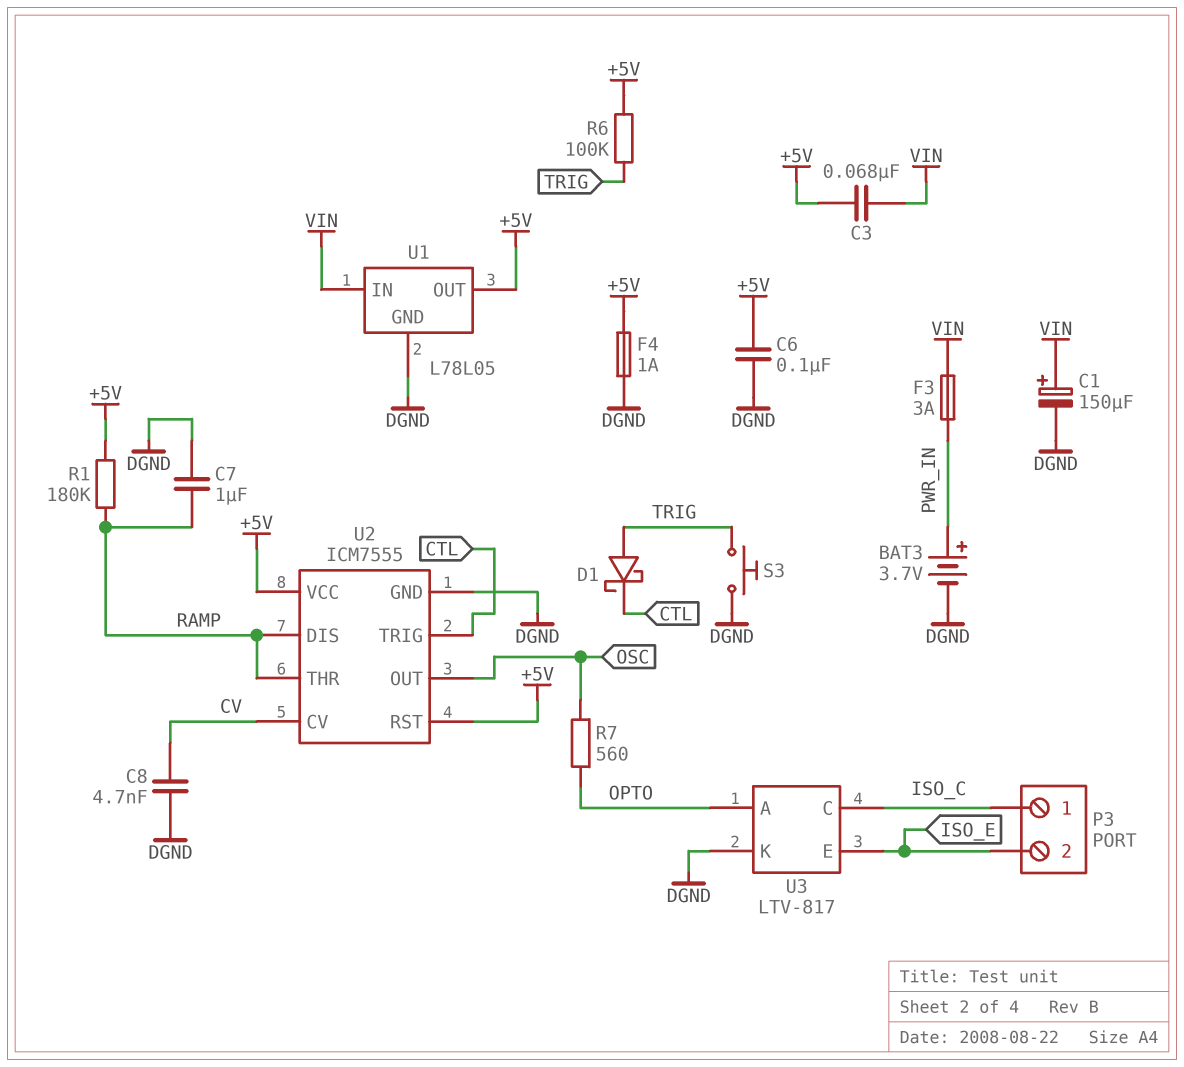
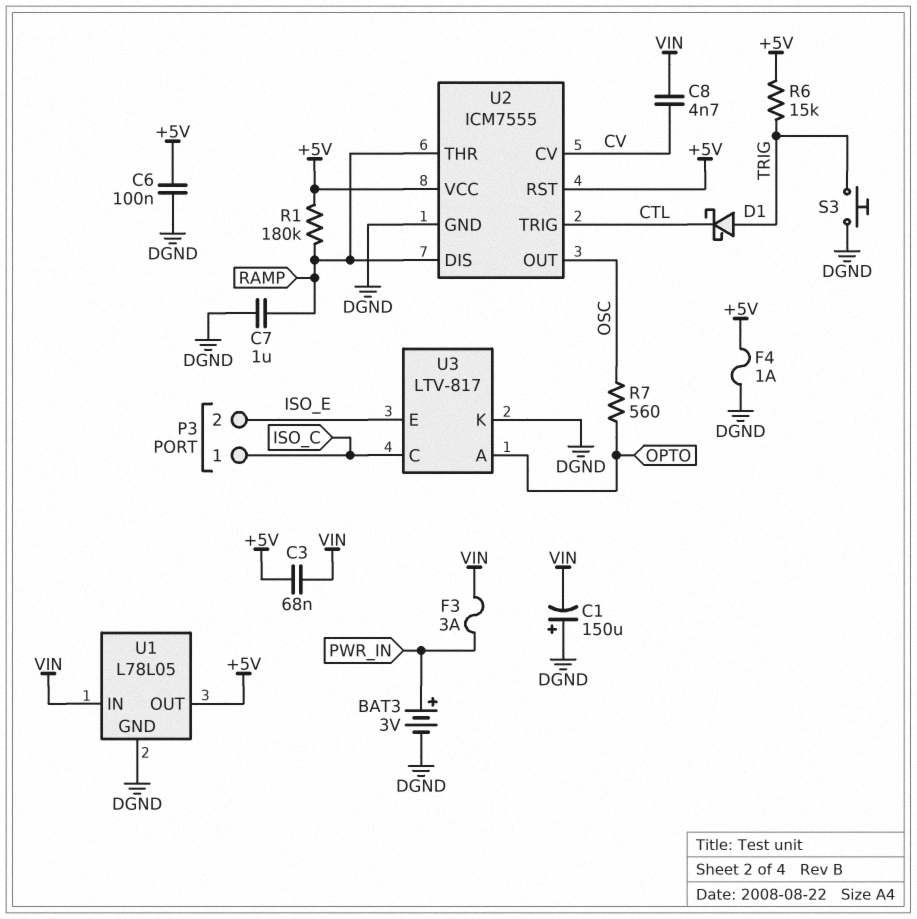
BAT3: 3.7V (plus PWR_IN, minus DGND) -> 3V (plus PWR_IN, minus DGND)
C1: 150uF (plus VIN, minus DGND) -> 150uF (plus DGND, minus VIN)
C8: 4.7nF (CV, DGND) -> 4.7nF (CV, VIN)
R6: 100k (+5V, TRIG) -> 15k (+5V, TRIG)

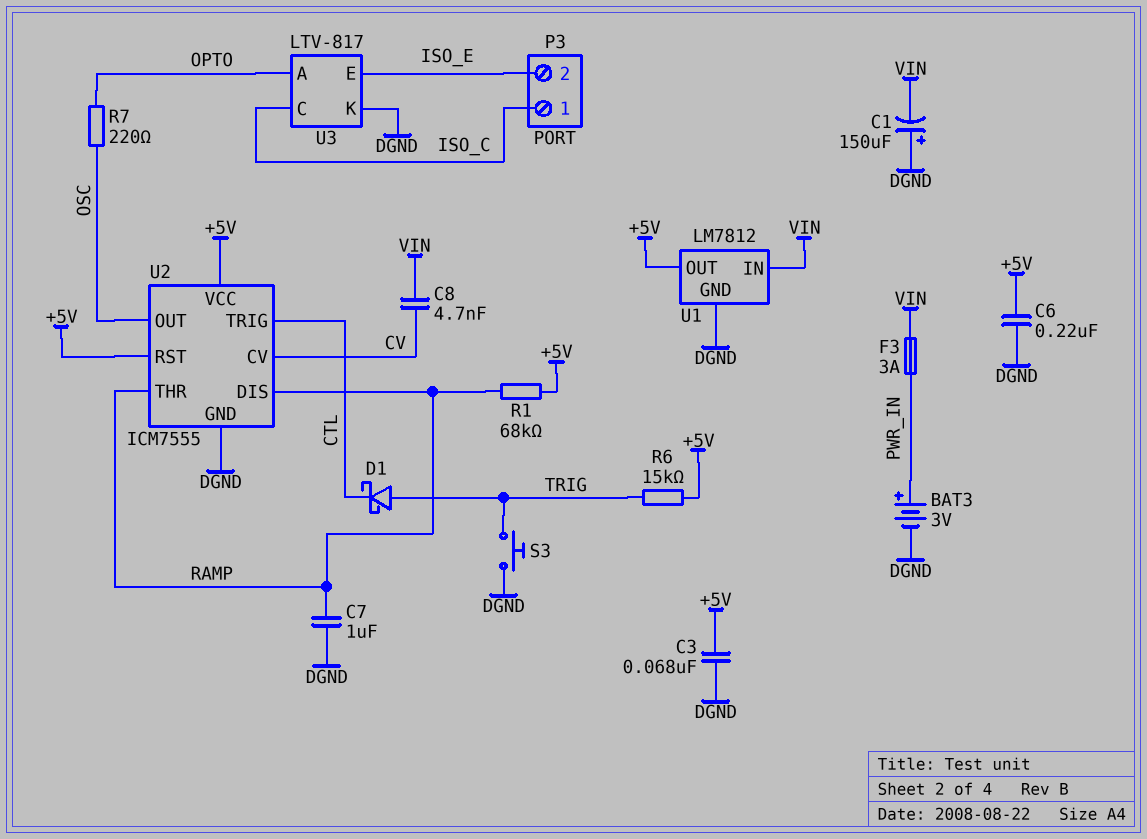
C3: 68nF (+5V, VIN) -> 68nF (+5V, DGND)
C6: 100nF (+5V, DGND) -> 220nF (+5V, DGND)
F4: 1A (+5V, DGND) -> none
R1: 180k (+5V, RAMP) -> 68k (+5V, RAMP)
R7: 560 (OPTO, OSC) -> 220 (OPTO, OSC)
U1: L78L05 -> LM7812

